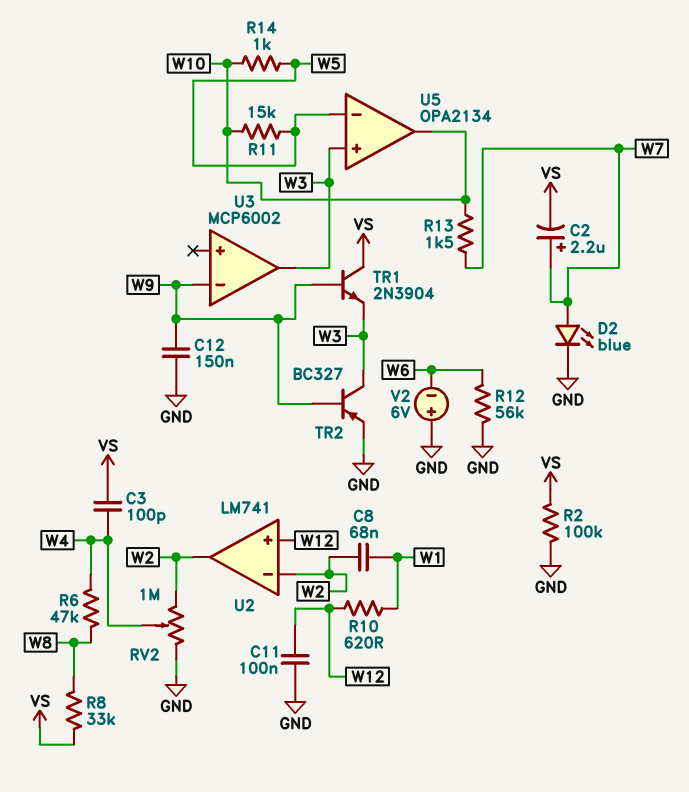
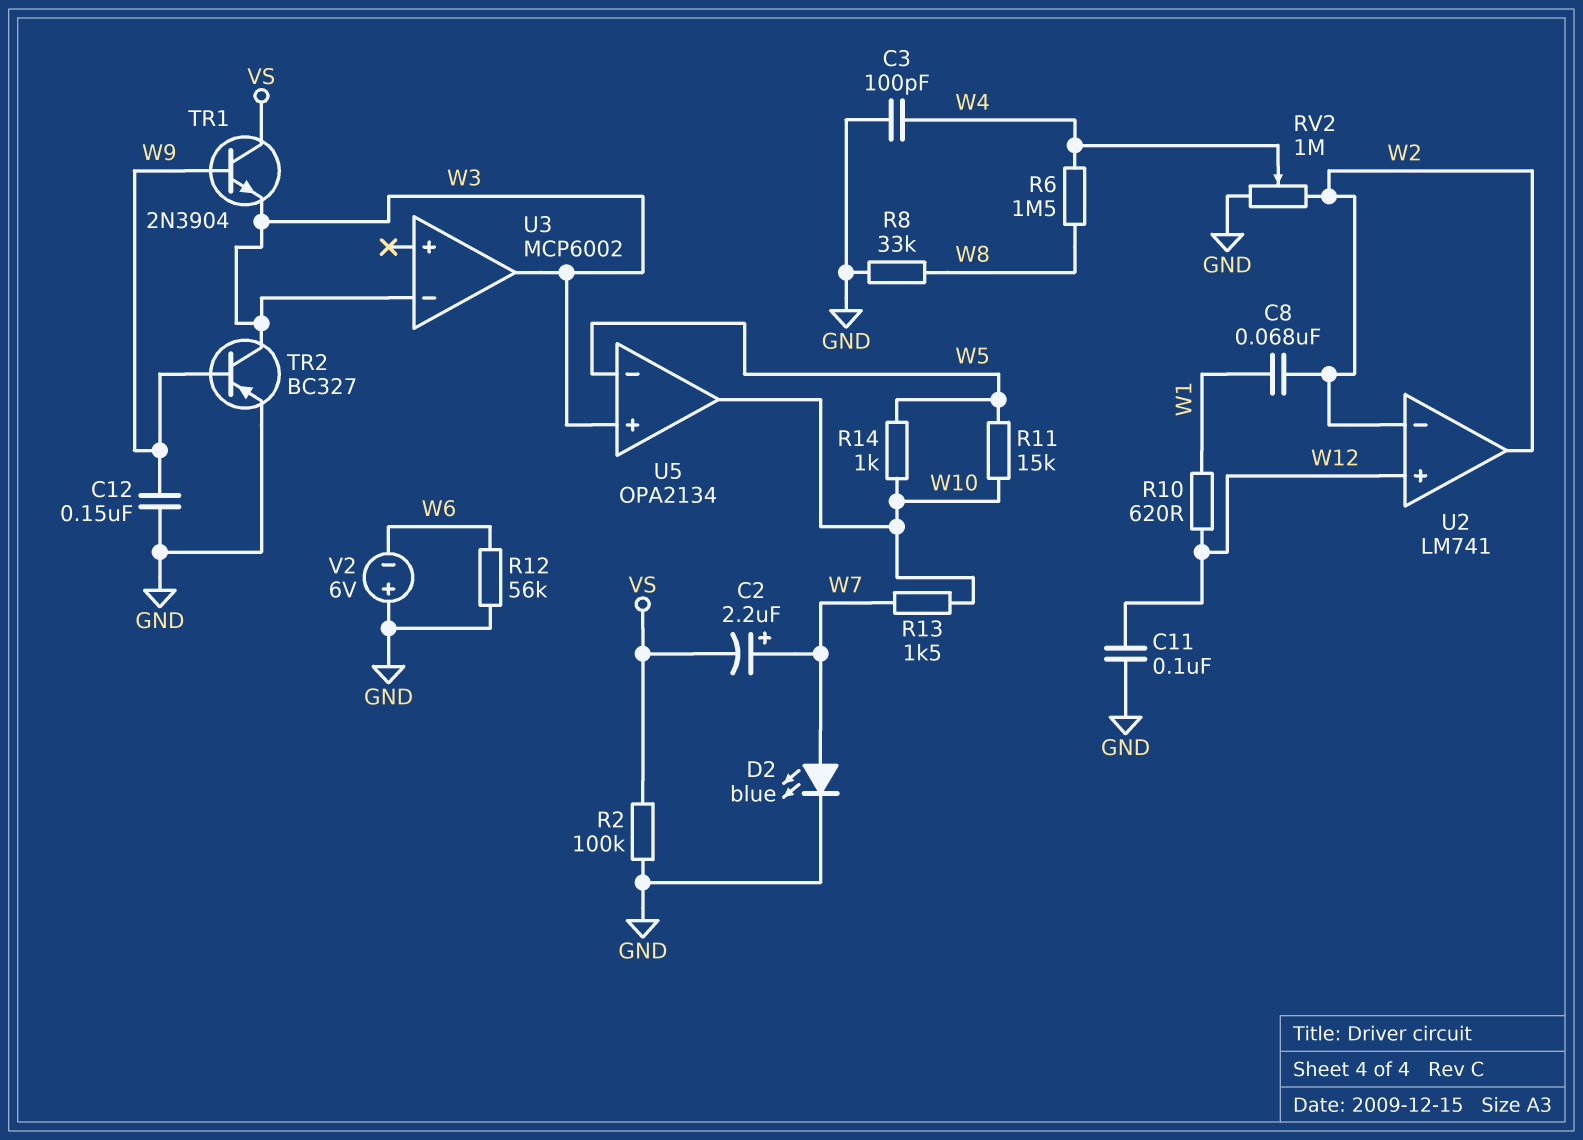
C3: 100pF (VS, W4) -> 100pF (GND, W4)
R6: 47k (W4, W8) -> 1.5M (W4, W8)
R8: 33k (VS, W8) -> 33k (GND, W8)
U3 pin in-: W9 -> W3

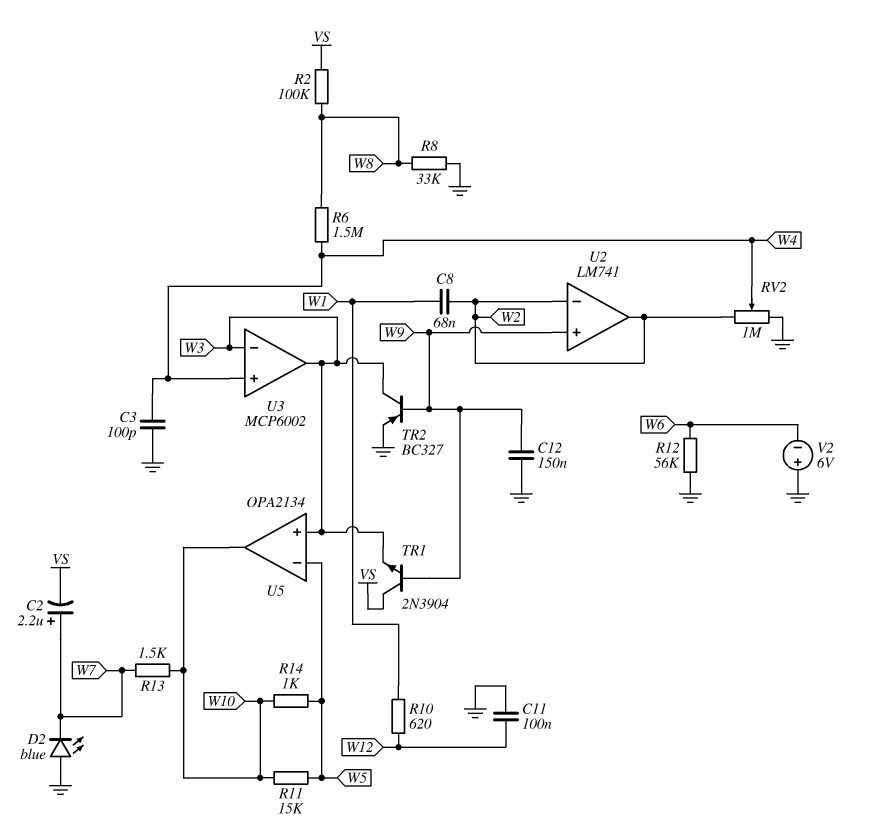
D2: LED blue (A W7, K GND) -> LED blue (A GND, K W7)
R2: 100k (GND, VS) -> 100k (VS, W8)
U2 pin in+: W12 -> W9
U3 pin in+: none -> W4

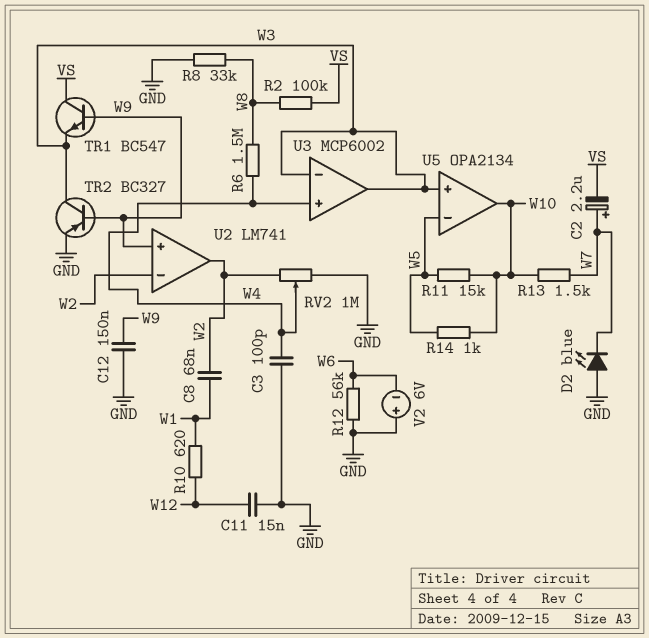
C11: 100nF (GND, W12) -> 15nF (GND, W12)
TR1: NPN 2N3904 (B W9, C VS, E W3) -> NPN BC547 (B W9, C VS, E W3)

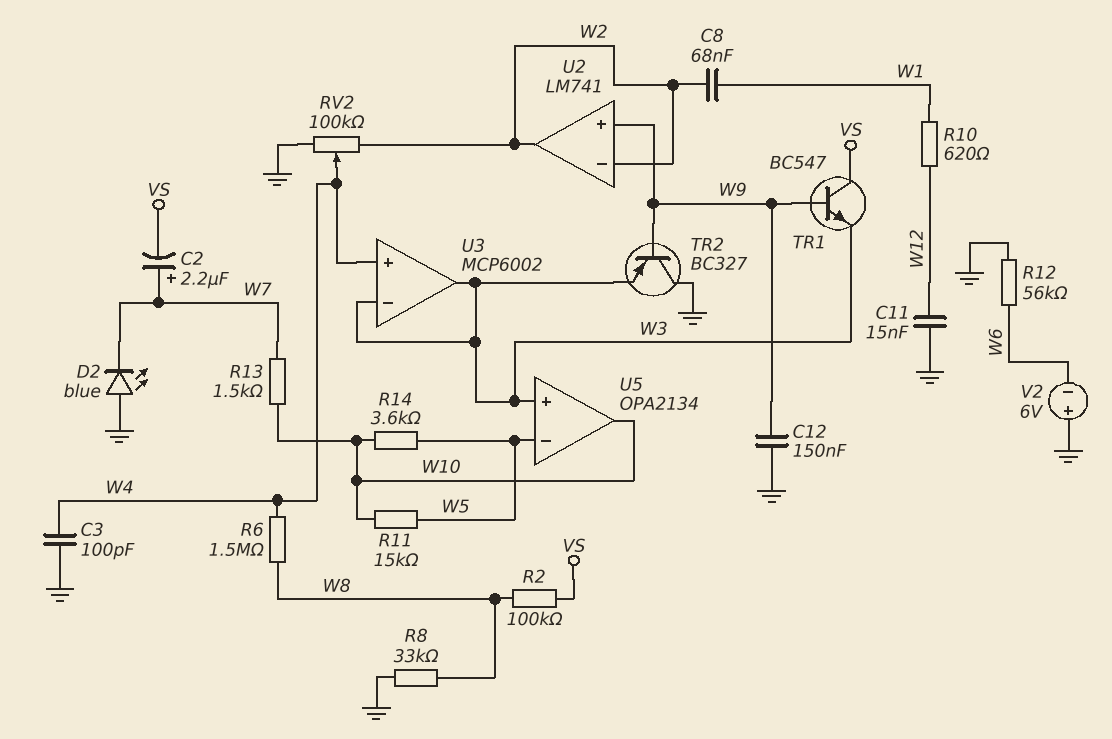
R14: 1k (W5, W10) -> 3.6k (W5, W10)
RV2: 1M (GND, W2, wiper W4) -> 100k (GND, W2, wiper W4)
TR2: PNP BC327 (B W9, C W3, E GND) -> PNP BC327 (B W9, C GND, E W3)

